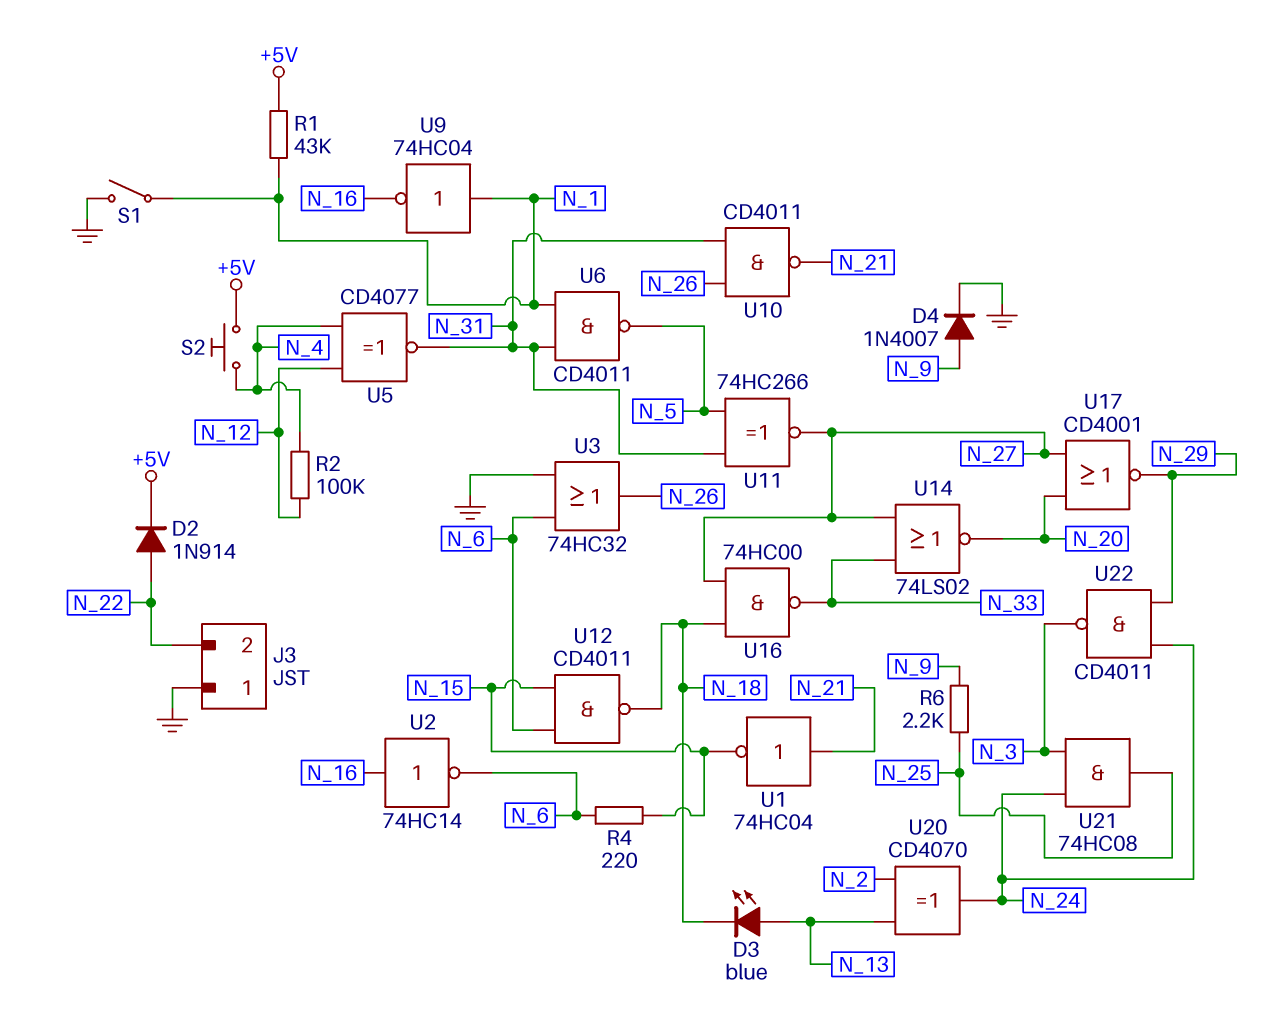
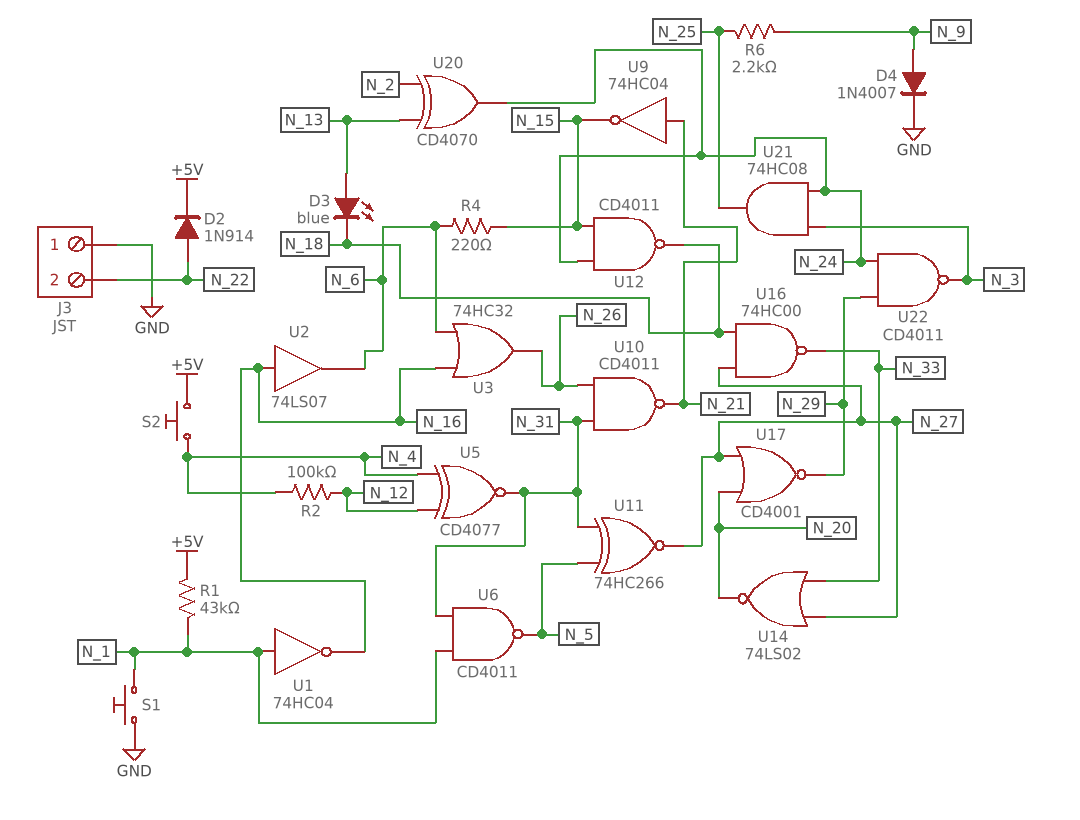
S1: switch (GND, N_1) -> button (GND, N_1)
U1: NOT 74HC04 (in N_21, out N_15) -> NOT 74HC04 (in N_1, out N_16)
U2: NOT 74HC14 (in N_16, out N_6) -> buffer 74LS07 (in N_16, out N_6)
U3: OR 74HC32 (in GND, in N_6, out N_26) -> OR 74HC32 (in N_6, in N_16, out N_26)
U9: NOT 74HC04 (in N_1, out N_16) -> NOT 74HC04 (in N_21, out N_15)
U12: NAND CD4011 (in N_6, in N_15, out N_18) -> NAND CD4011 (in N_15, in N_24, out N_18)

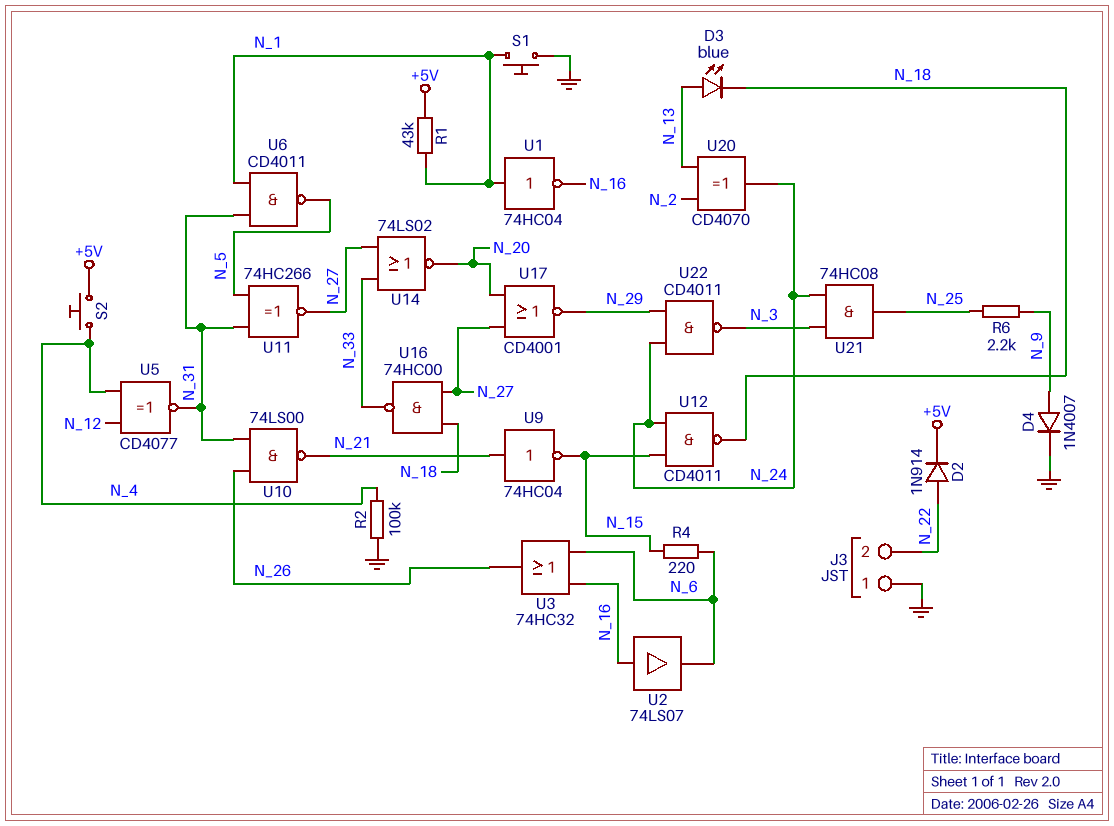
R2: 100k (N_4, N_12) -> 100k (GND, N_4)
U10: NAND CD4011 (in N_26, in N_31, out N_21) -> NAND 74LS00 (in N_26, in N_31, out N_21)

